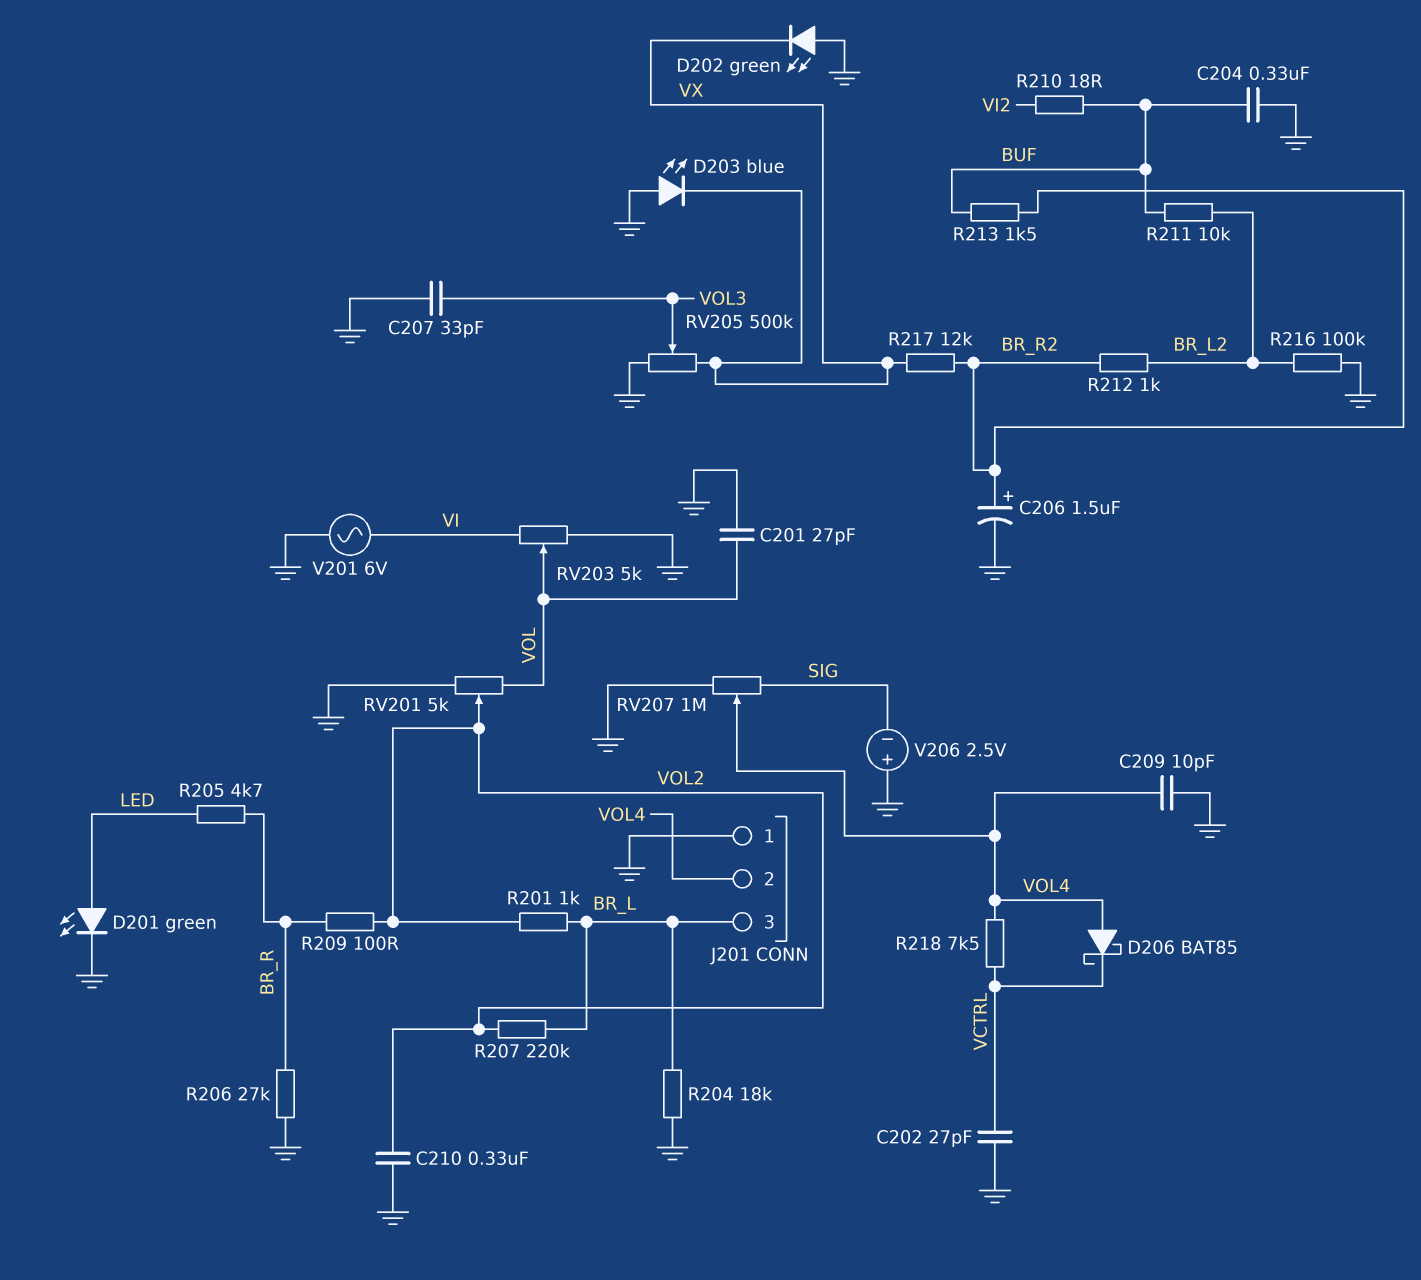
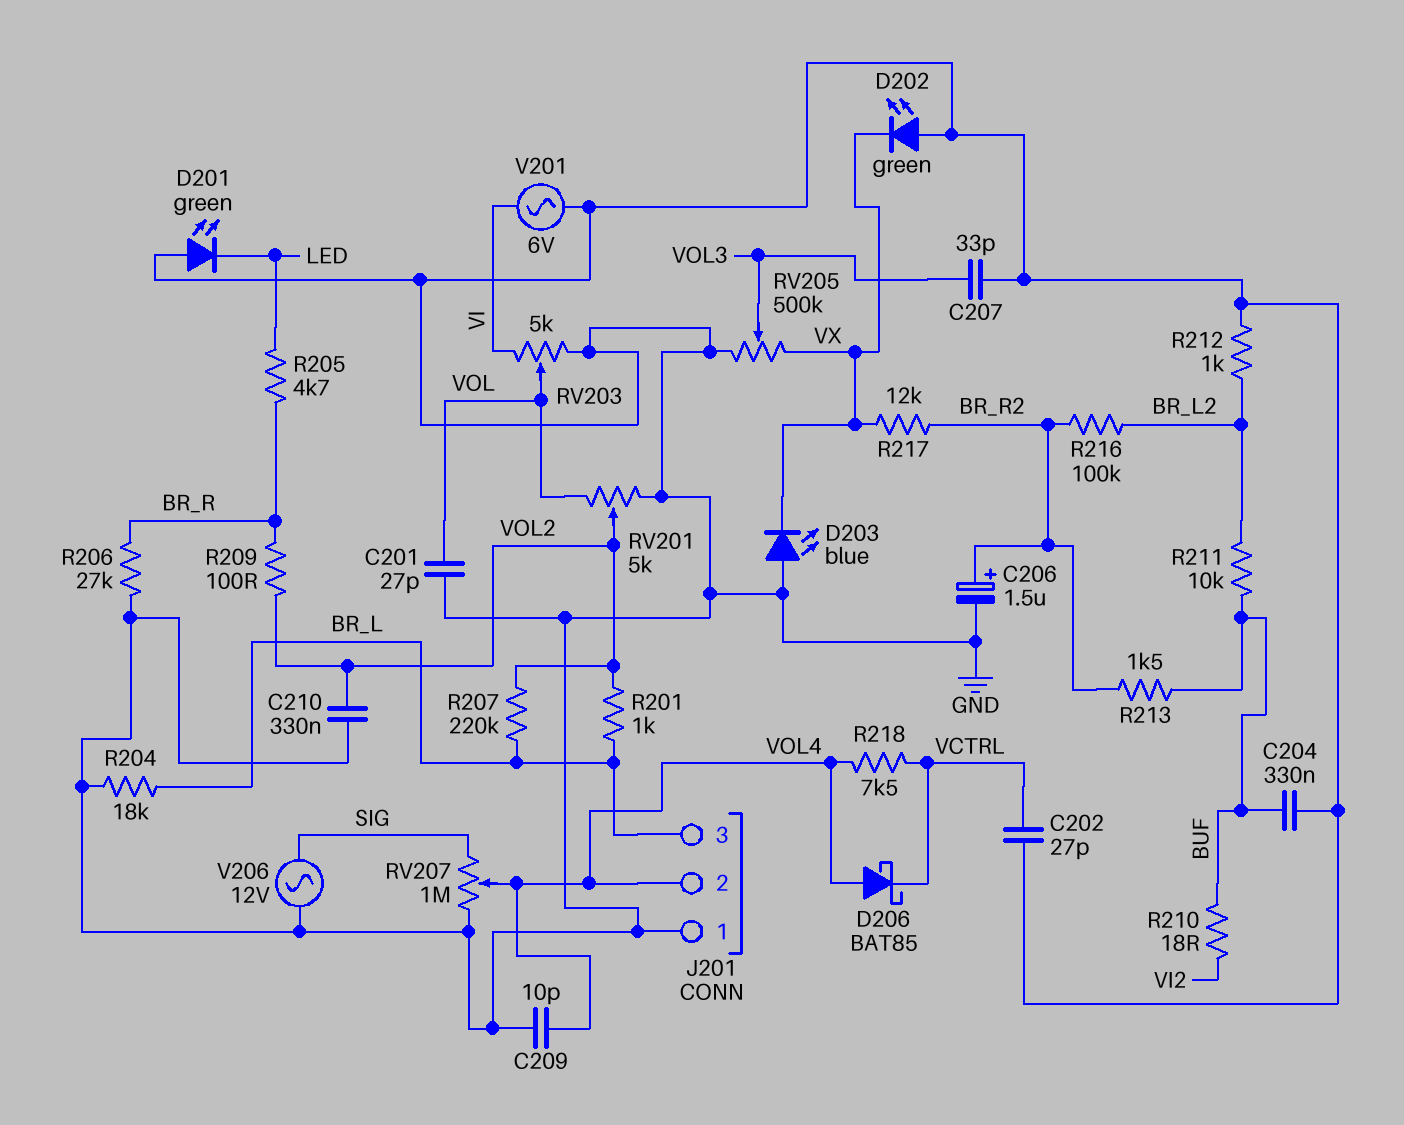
D201: LED green (A LED, K GND) -> LED green (A GND, K LED)
R212: 1k (BR_L2, BR_R2) -> 1k (BR_L2, GND)
R216: 100k (BR_L2, GND) -> 100k (BR_L2, BR_R2)
V206: 2.5V (plus GND, minus SIG) -> AC 12V (GND, SIG)

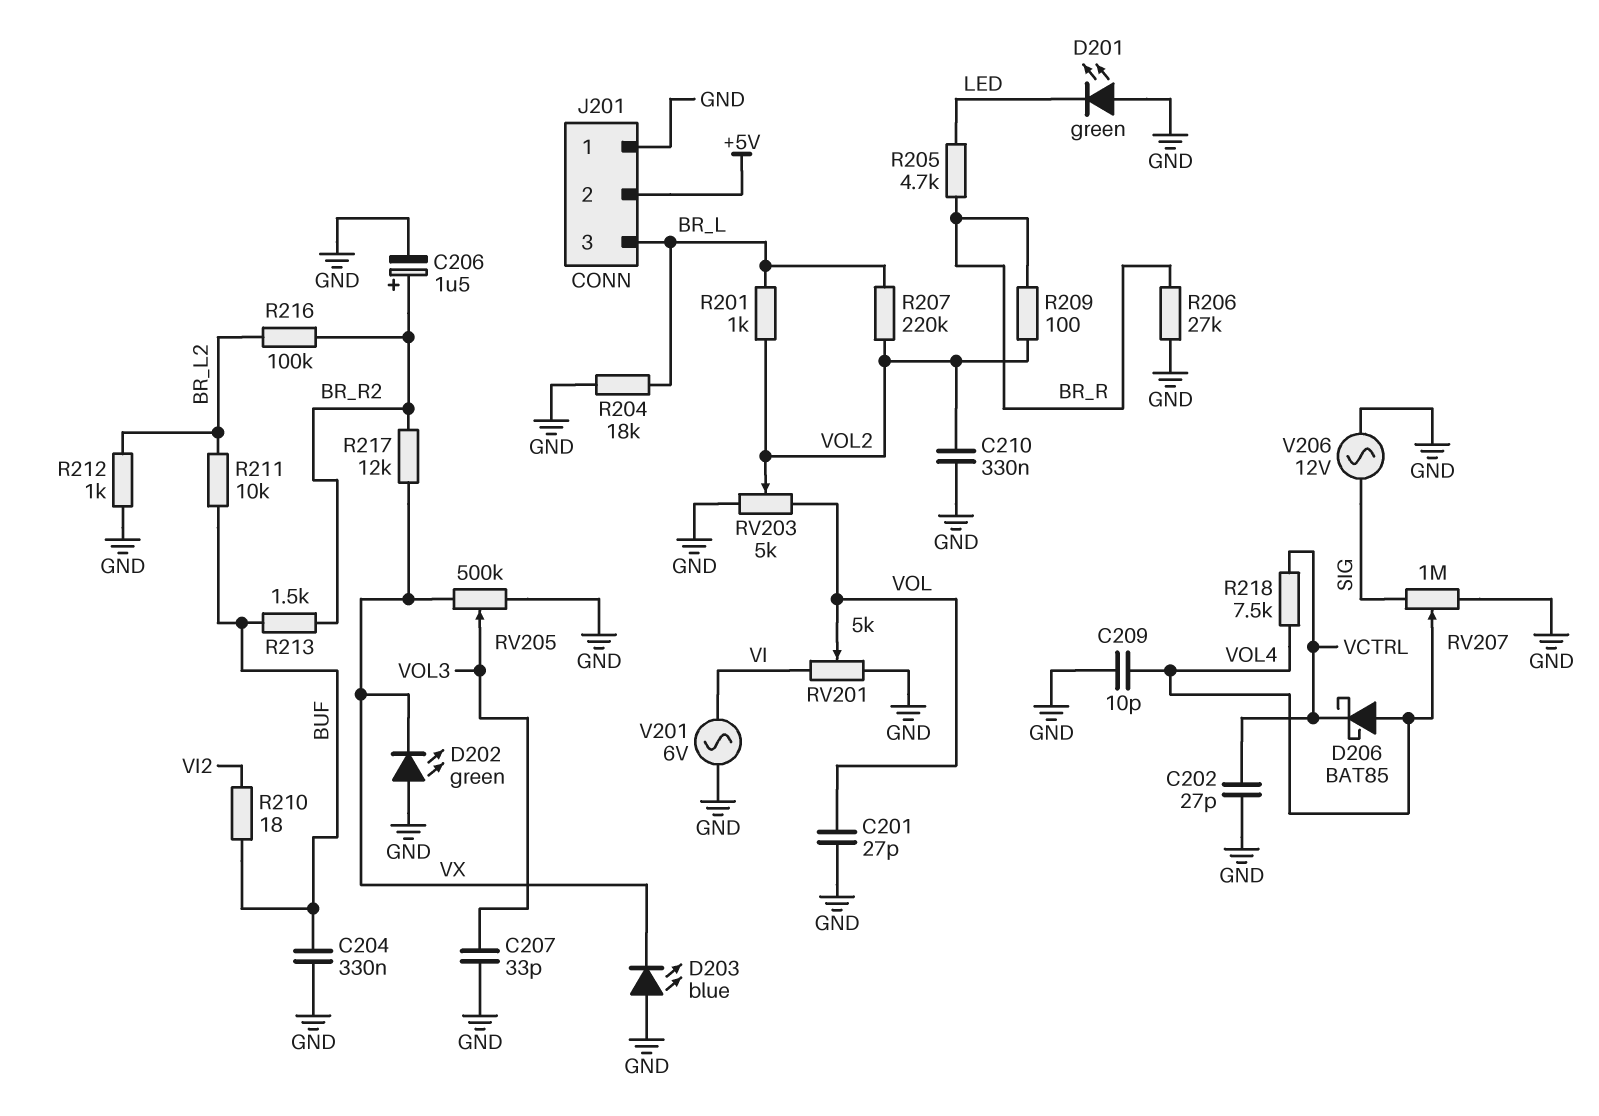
J201 pin 2: VOL4 -> +5V
RV201: 5k (GND, VOL, wiper VOL2) -> 5k (GND, VI, wiper VOL)
RV203: 5k (GND, VI, wiper VOL) -> 5k (GND, VOL, wiper VOL2)

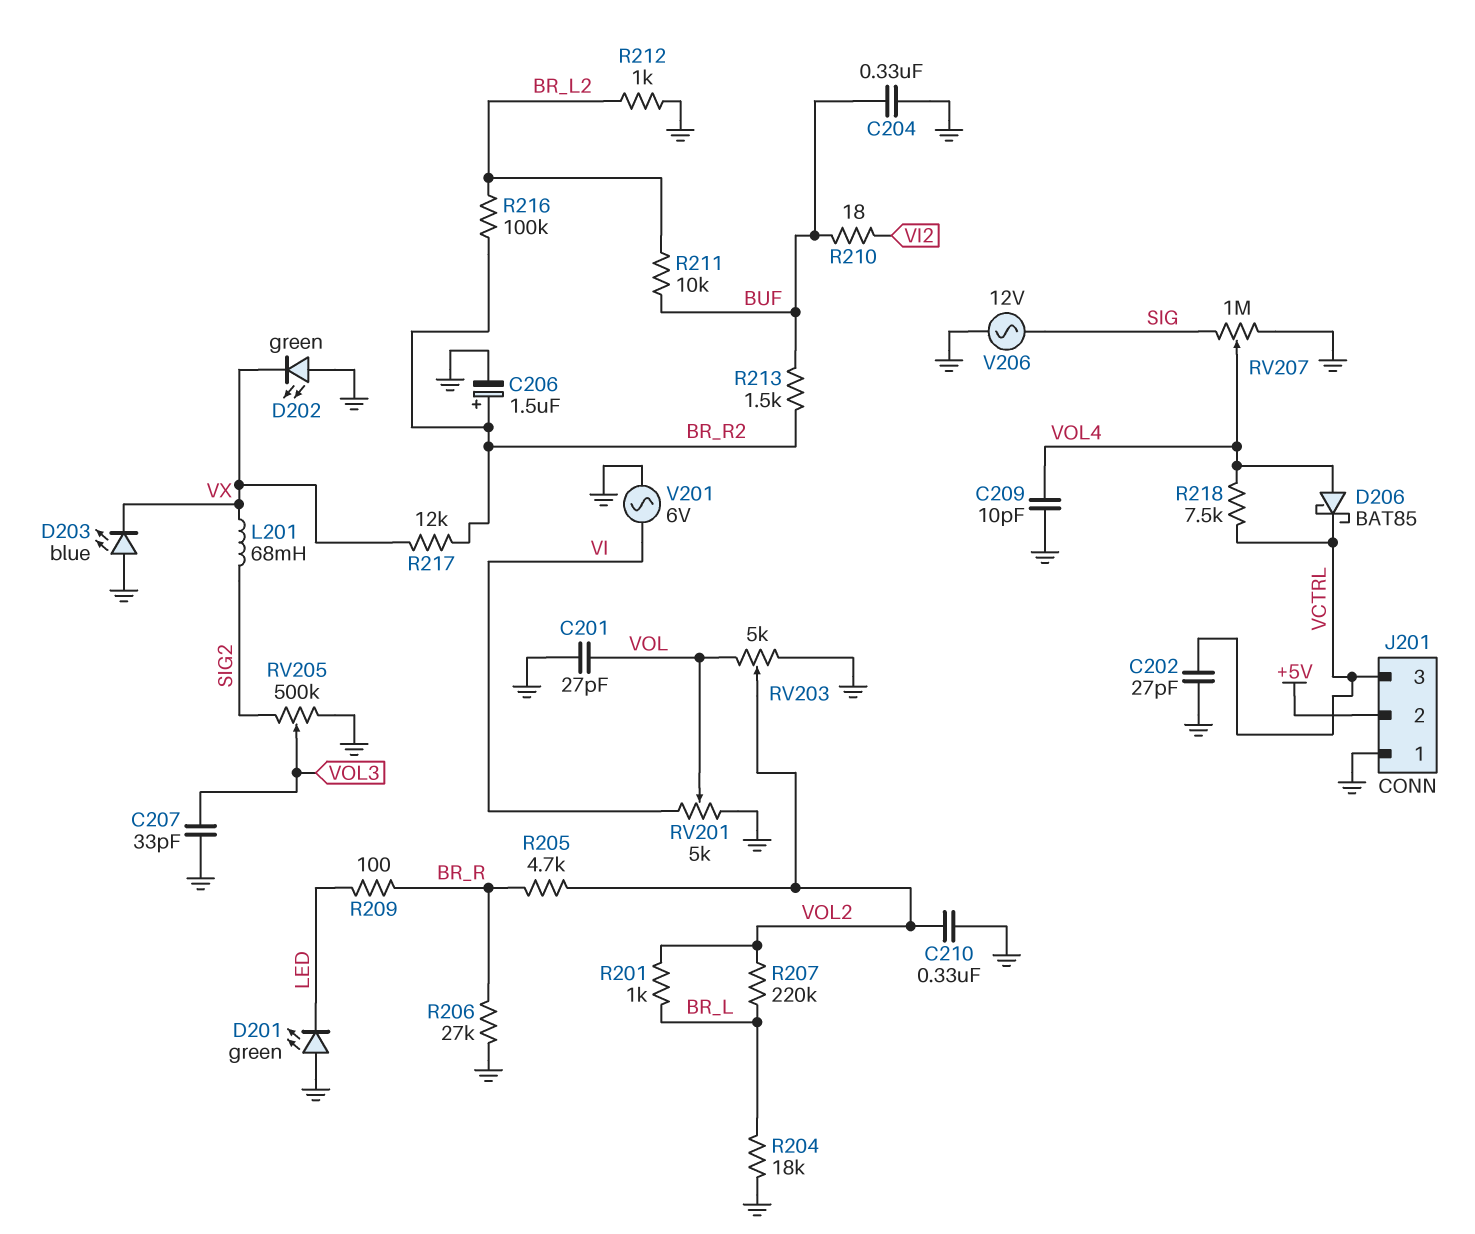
J201 pin 3: BR_L -> VCTRL
L201: none -> 68mH (SIG2, VX)
R205: 4.7k (BR_R, LED) -> 4.7k (BR_R, VOL2)
R209: 100 (BR_R, VOL2) -> 100 (BR_R, LED)
RV205: 500k (GND, VX, wiper VOL3) -> 500k (GND, SIG2, wiper VOL3)

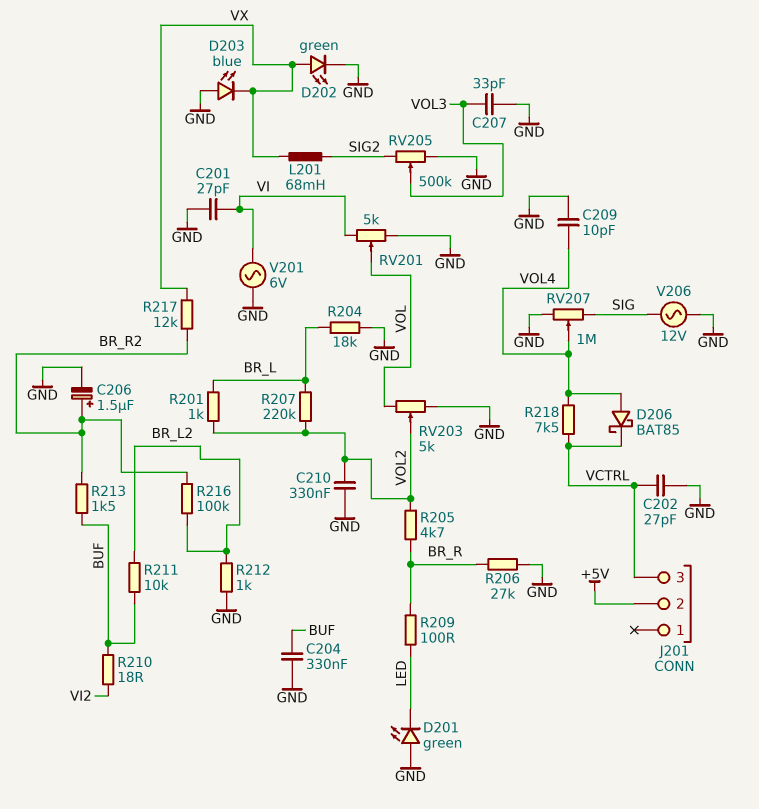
C201: 27pF (GND, VOL) -> 27pF (GND, VI)
D202: LED green (A GND, K VX) -> LED green (A VX, K GND)
J201 pin 1: GND -> none

